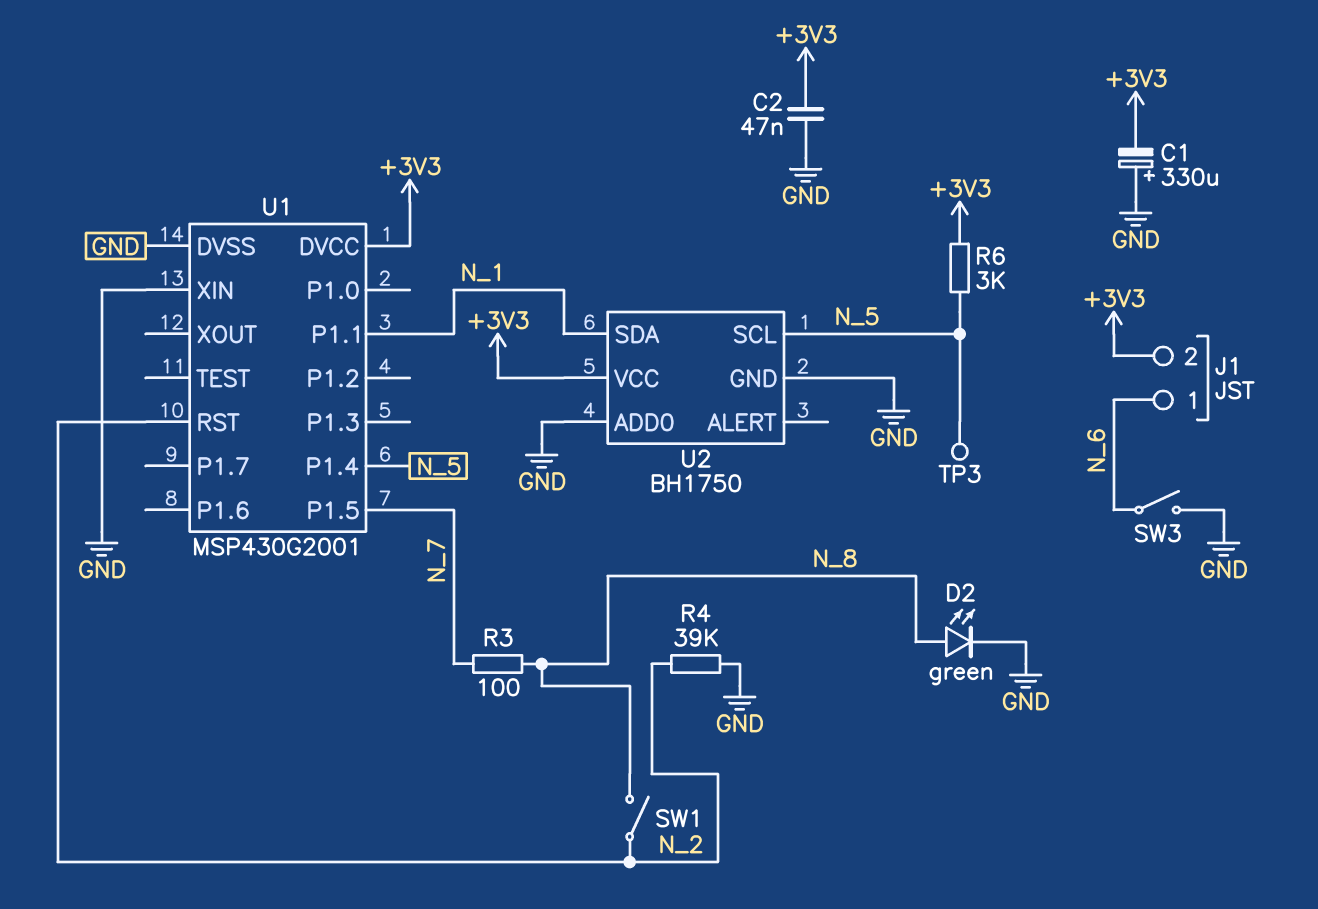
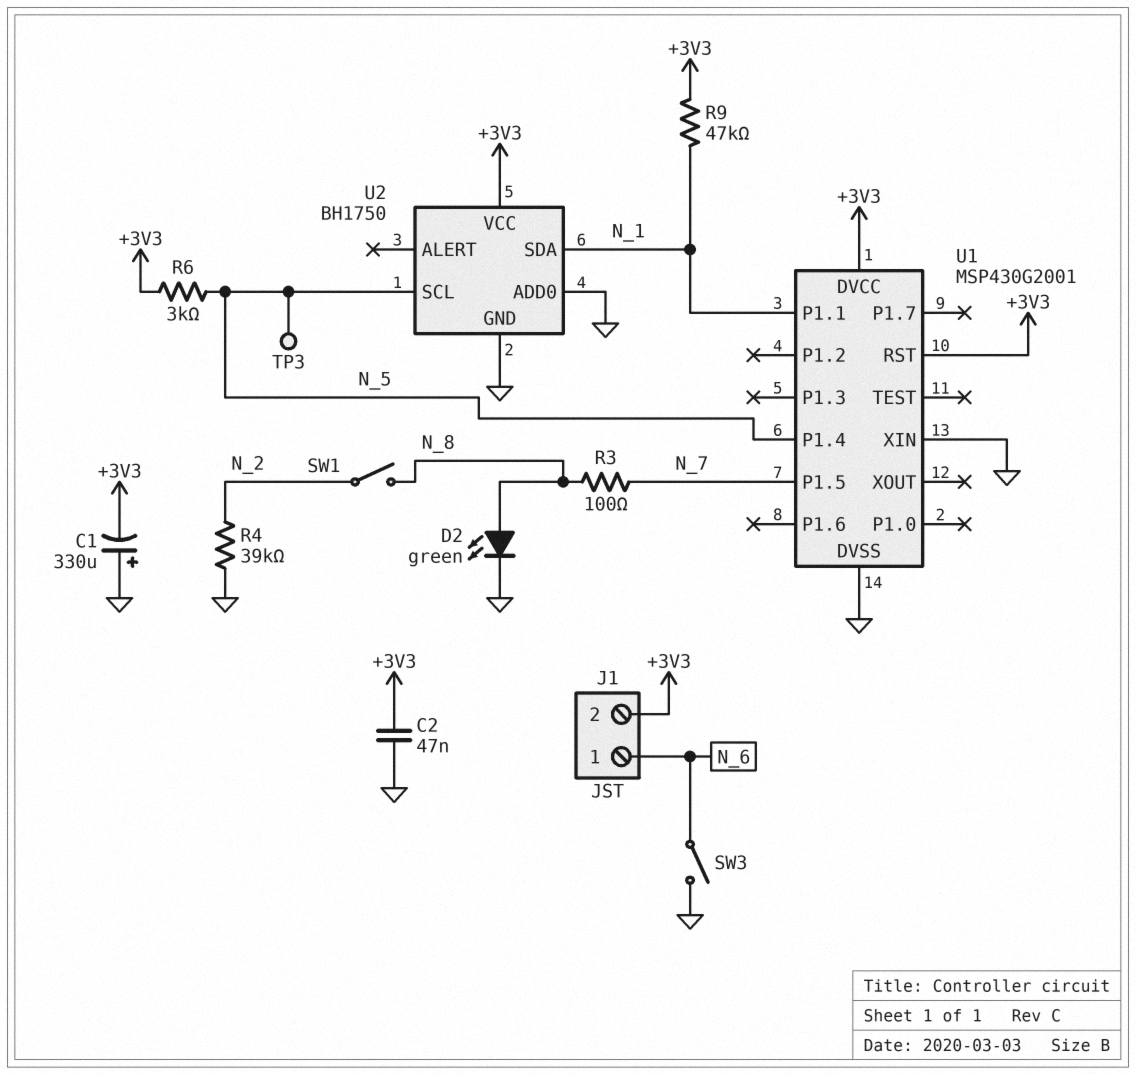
R9: none -> 47k (+3V3, N_1)
U1 pin RST: N_2 -> +3V3

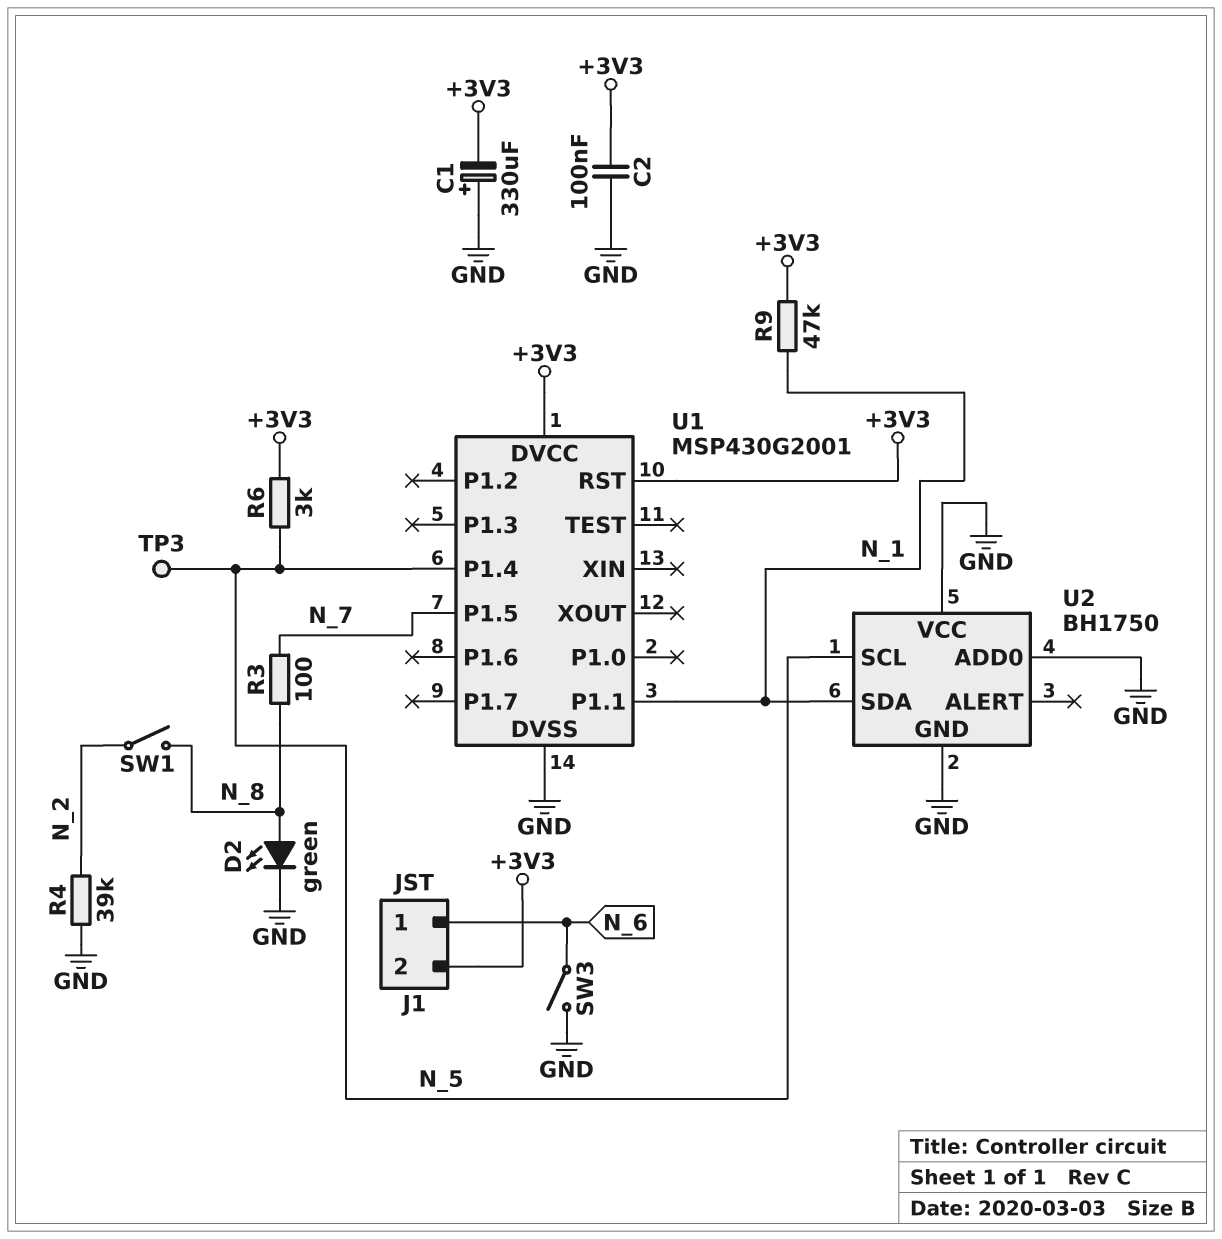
C2: 47nF (+3V3, GND) -> 100nF (+3V3, GND)
U1 pin XIN: GND -> none
U2 pin VCC: +3V3 -> GND

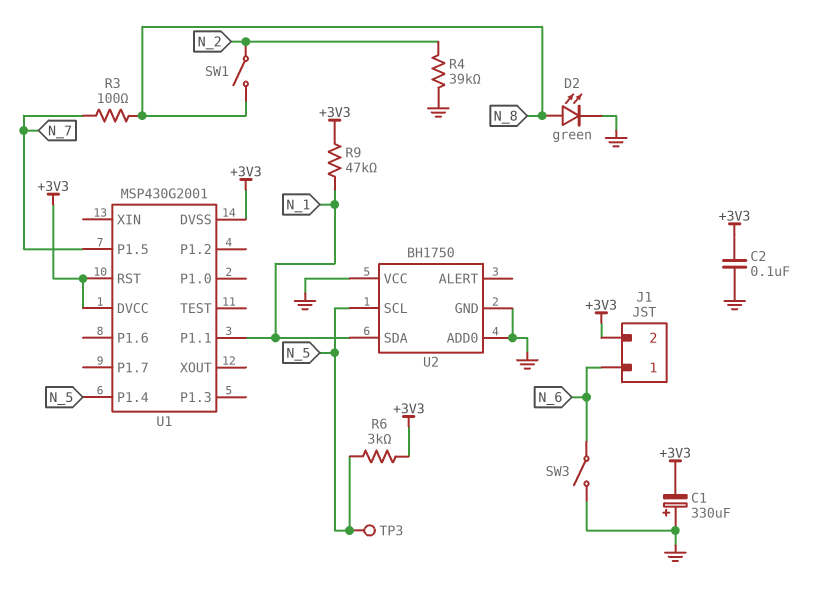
U1 pin DVSS: GND -> +3V3

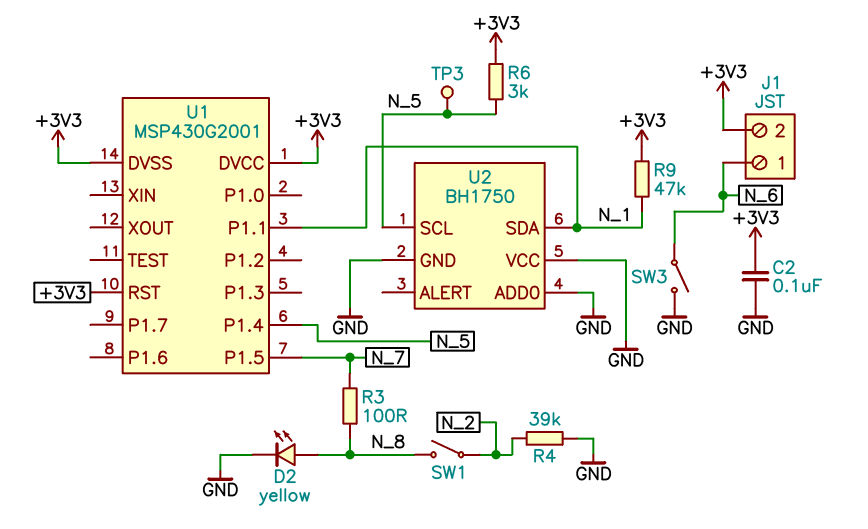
C1: 330uF (plus GND, minus +3V3) -> none
D2: LED green (A N_8, K GND) -> LED yellow (A N_8, K GND)

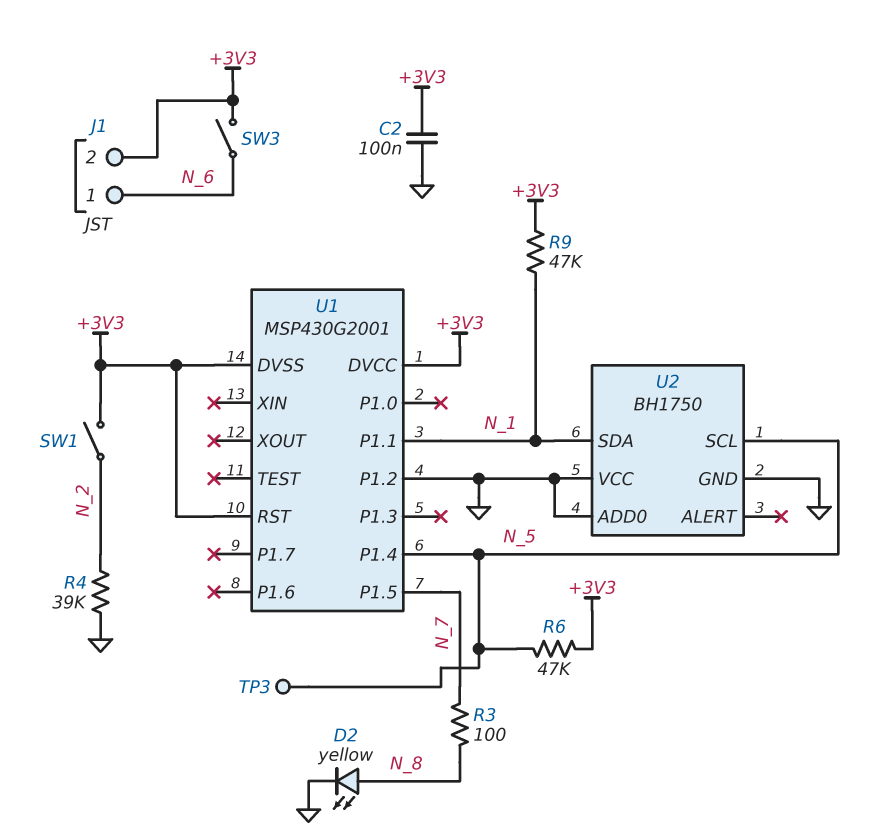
R6: 3k (+3V3, N_5) -> 47k (+3V3, N_5)
SW1: switch (N_2, N_8) -> switch (+3V3, N_2)
SW3: switch (GND, N_6) -> switch (+3V3, N_6)
U1 pin P1.2: none -> GND

